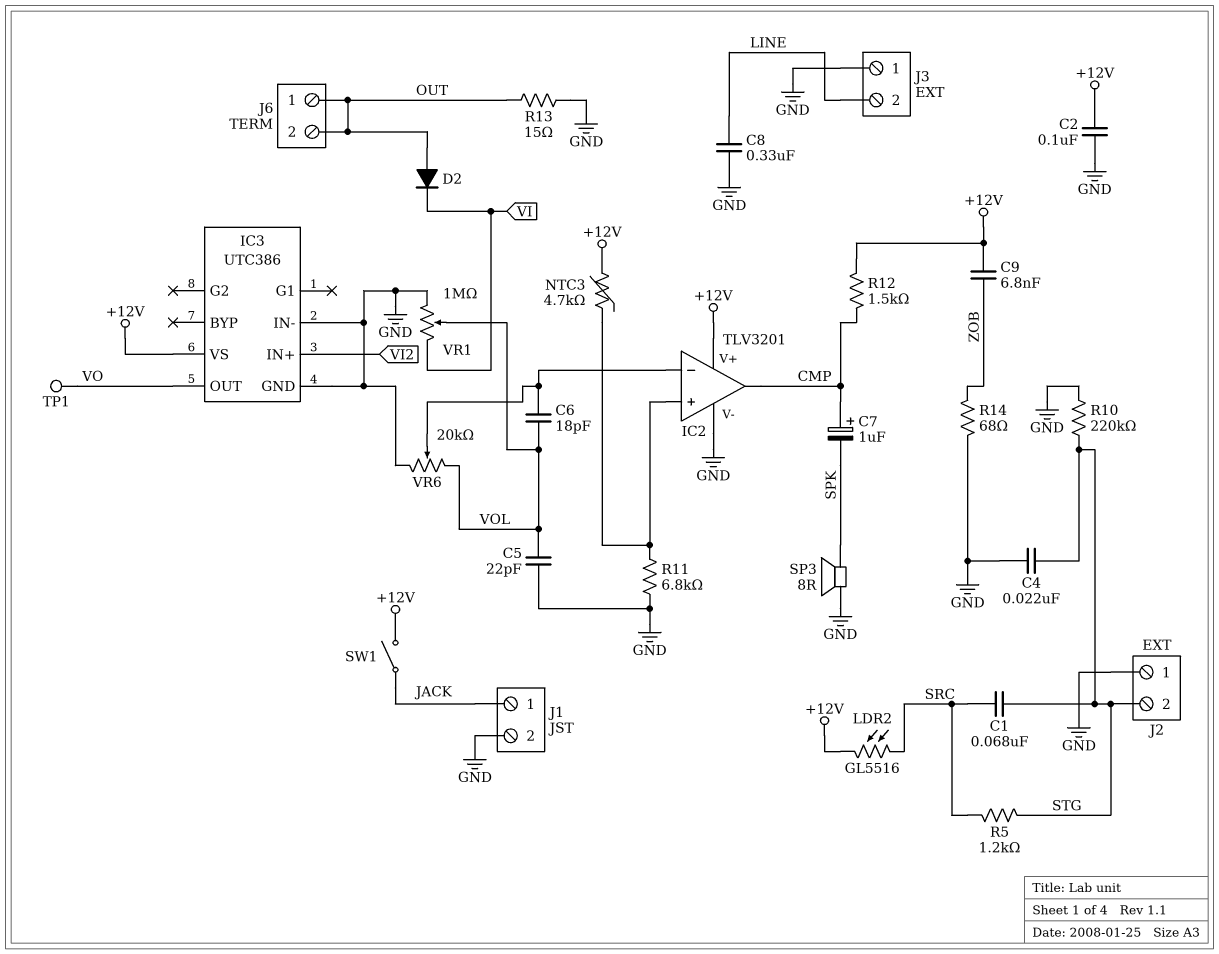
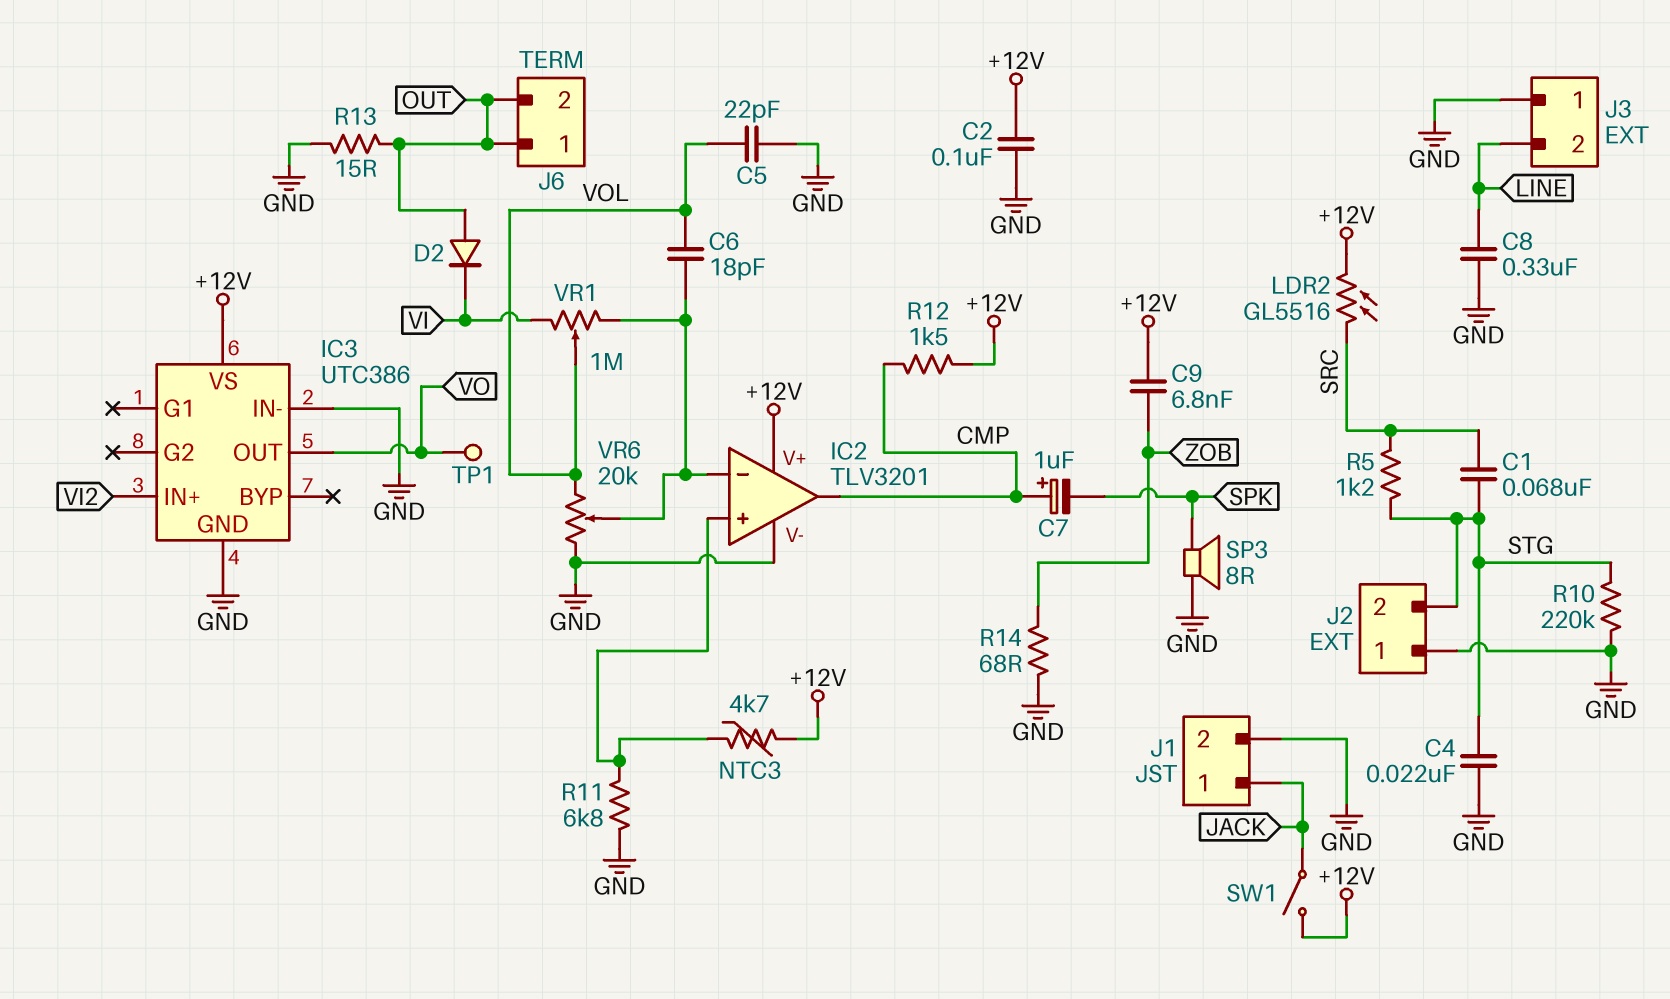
VR1: 1M (GND, VI, wiper VOL) -> 1M (IC2/in-, VI, wiper VOL)

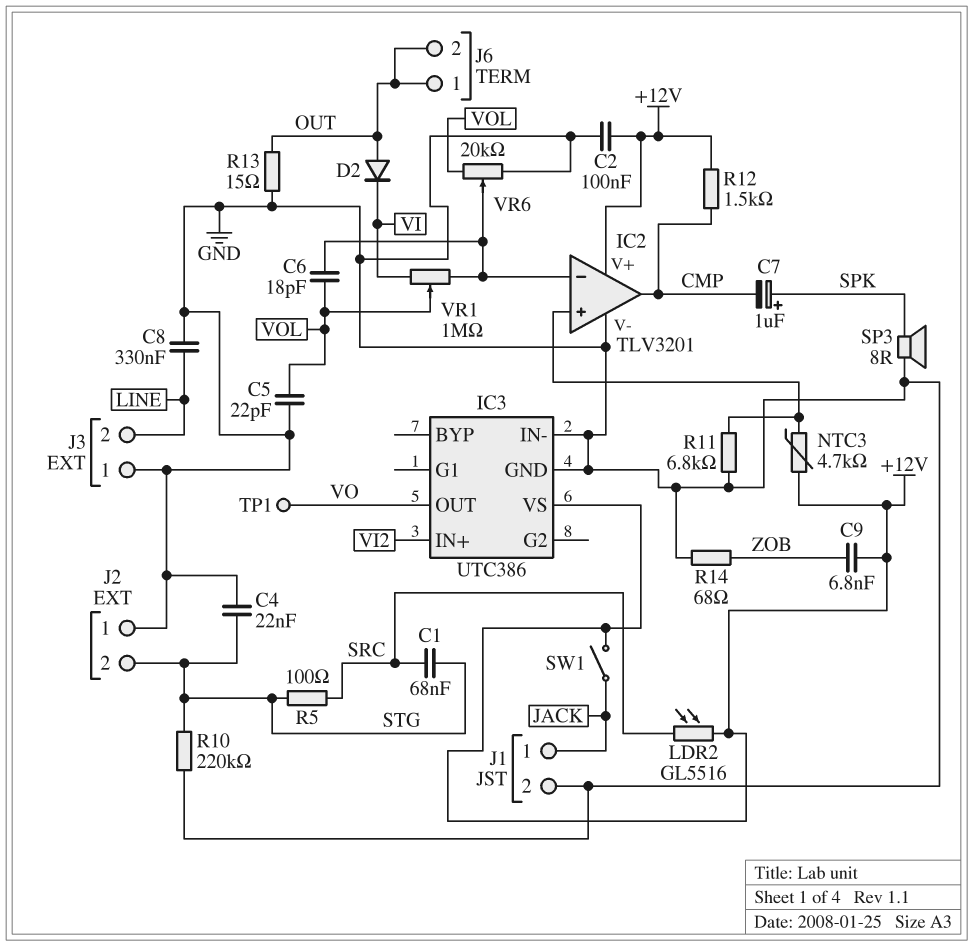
C7: 1uF (plus CMP, minus SPK) -> 1uF (plus SPK, minus CMP)
R5: 1.2k (SRC, STG) -> 100 (SRC, STG)

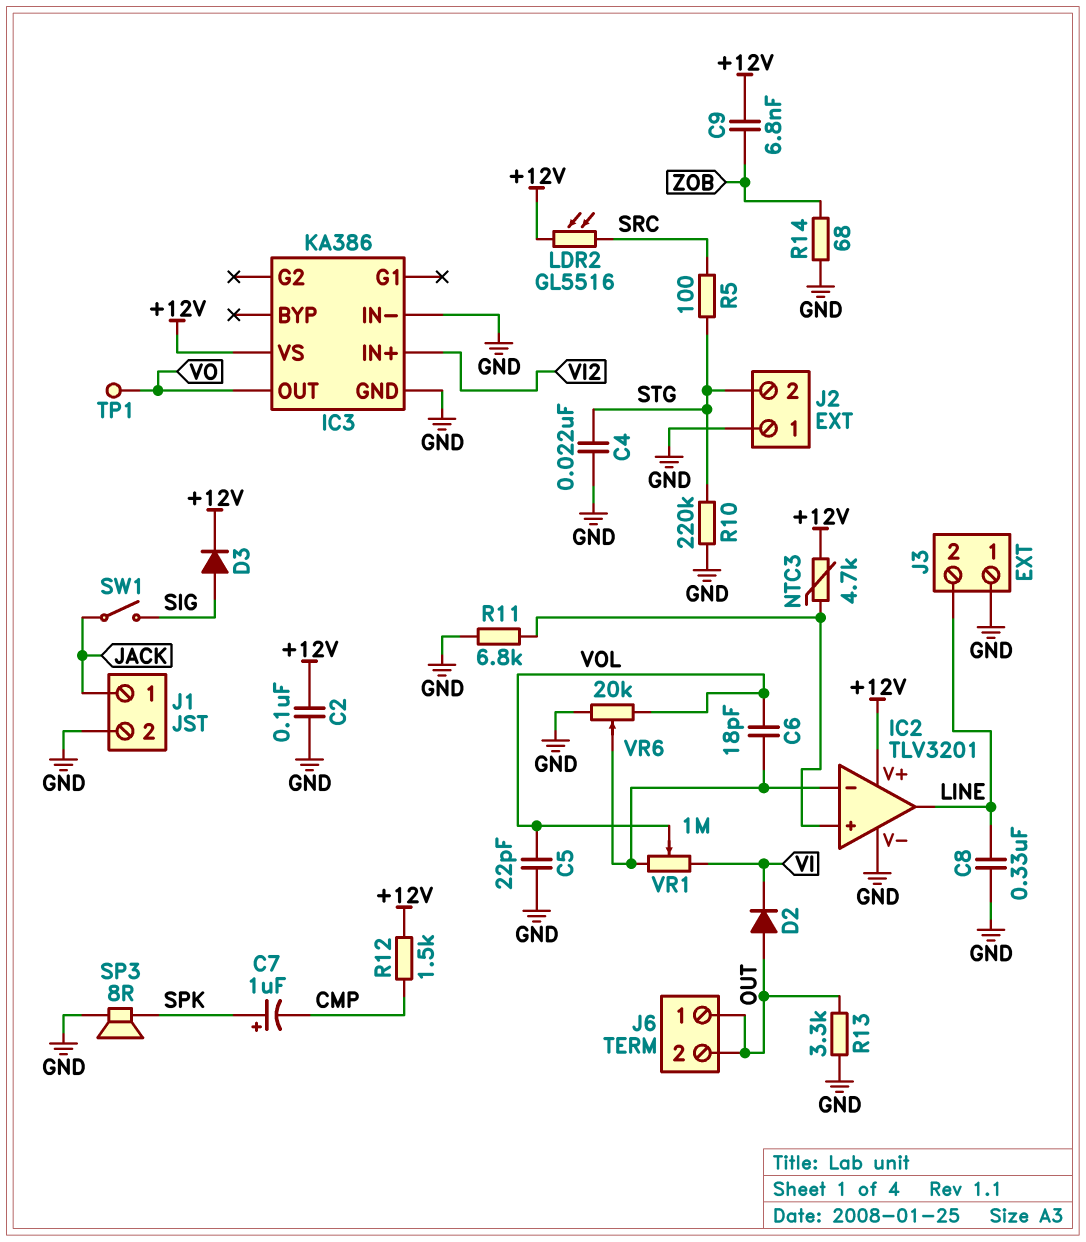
C1: 68nF (SRC, STG) -> none
D3: none -> diode (A SIG, K +12V)
IC2 pin out: CMP -> LINE
IC3: UTC386 -> KA386
R13: 15 (GND, OUT) -> 3.3k (GND, OUT)
SW1: switch (+12V, JACK) -> switch (JACK, SIG)

